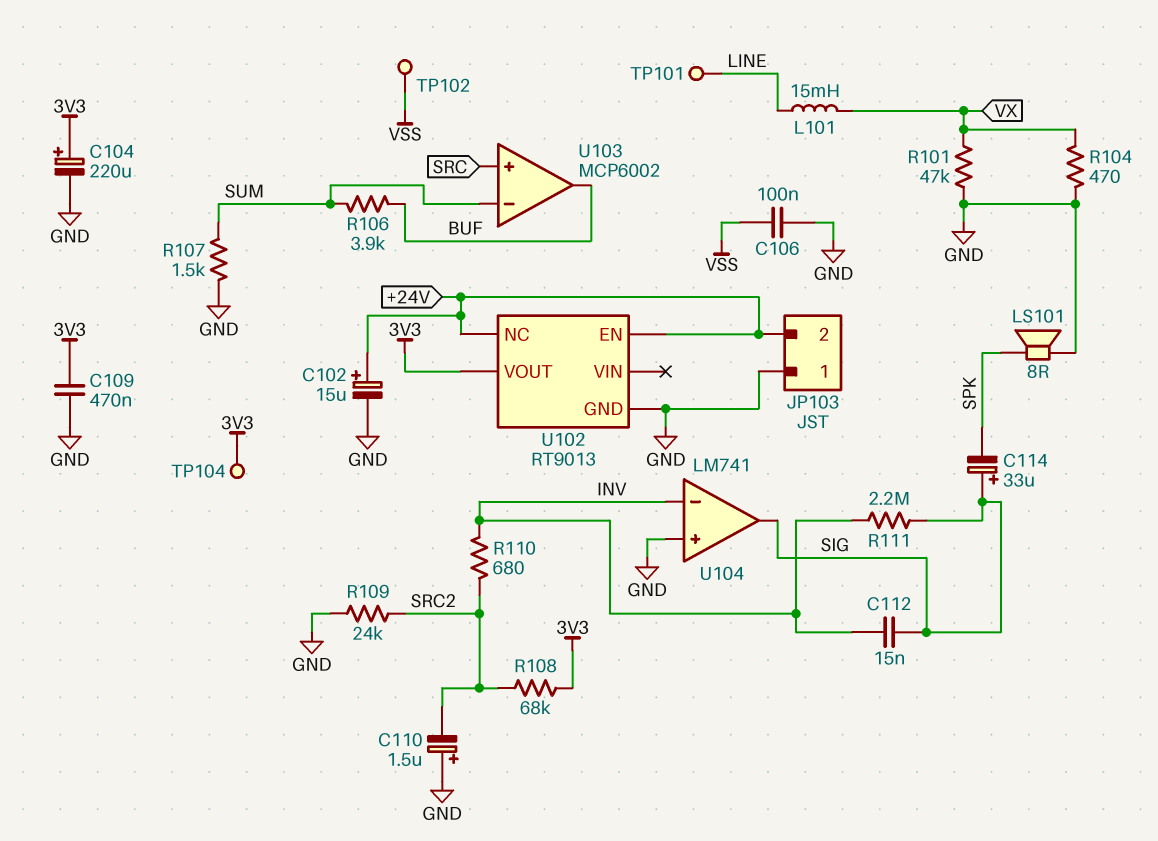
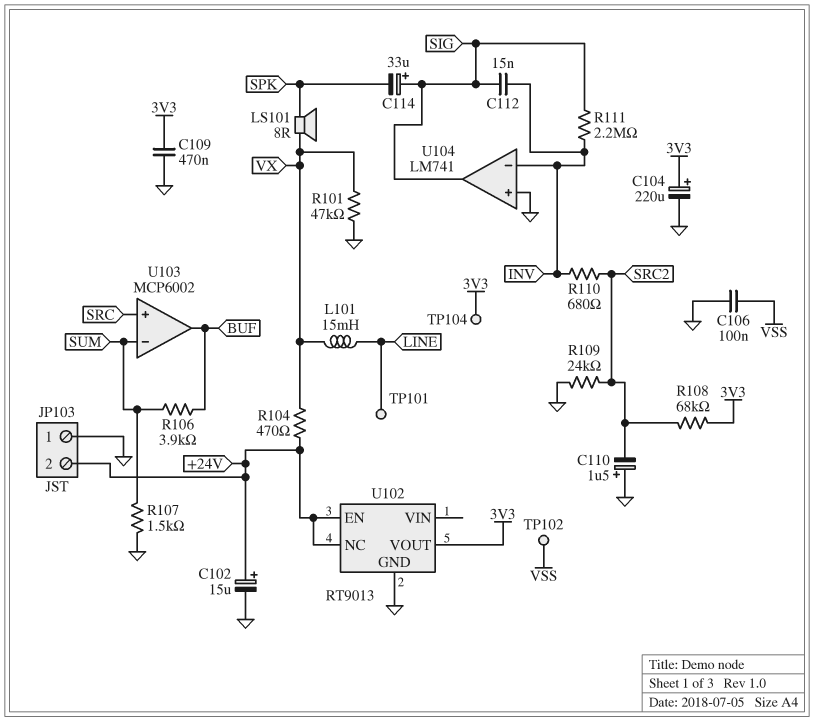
LS101: speaker 8R (GND, SPK) -> speaker 8R (SPK, VX)
R104: 470 (GND, VX) -> 470 (+24V, VX)

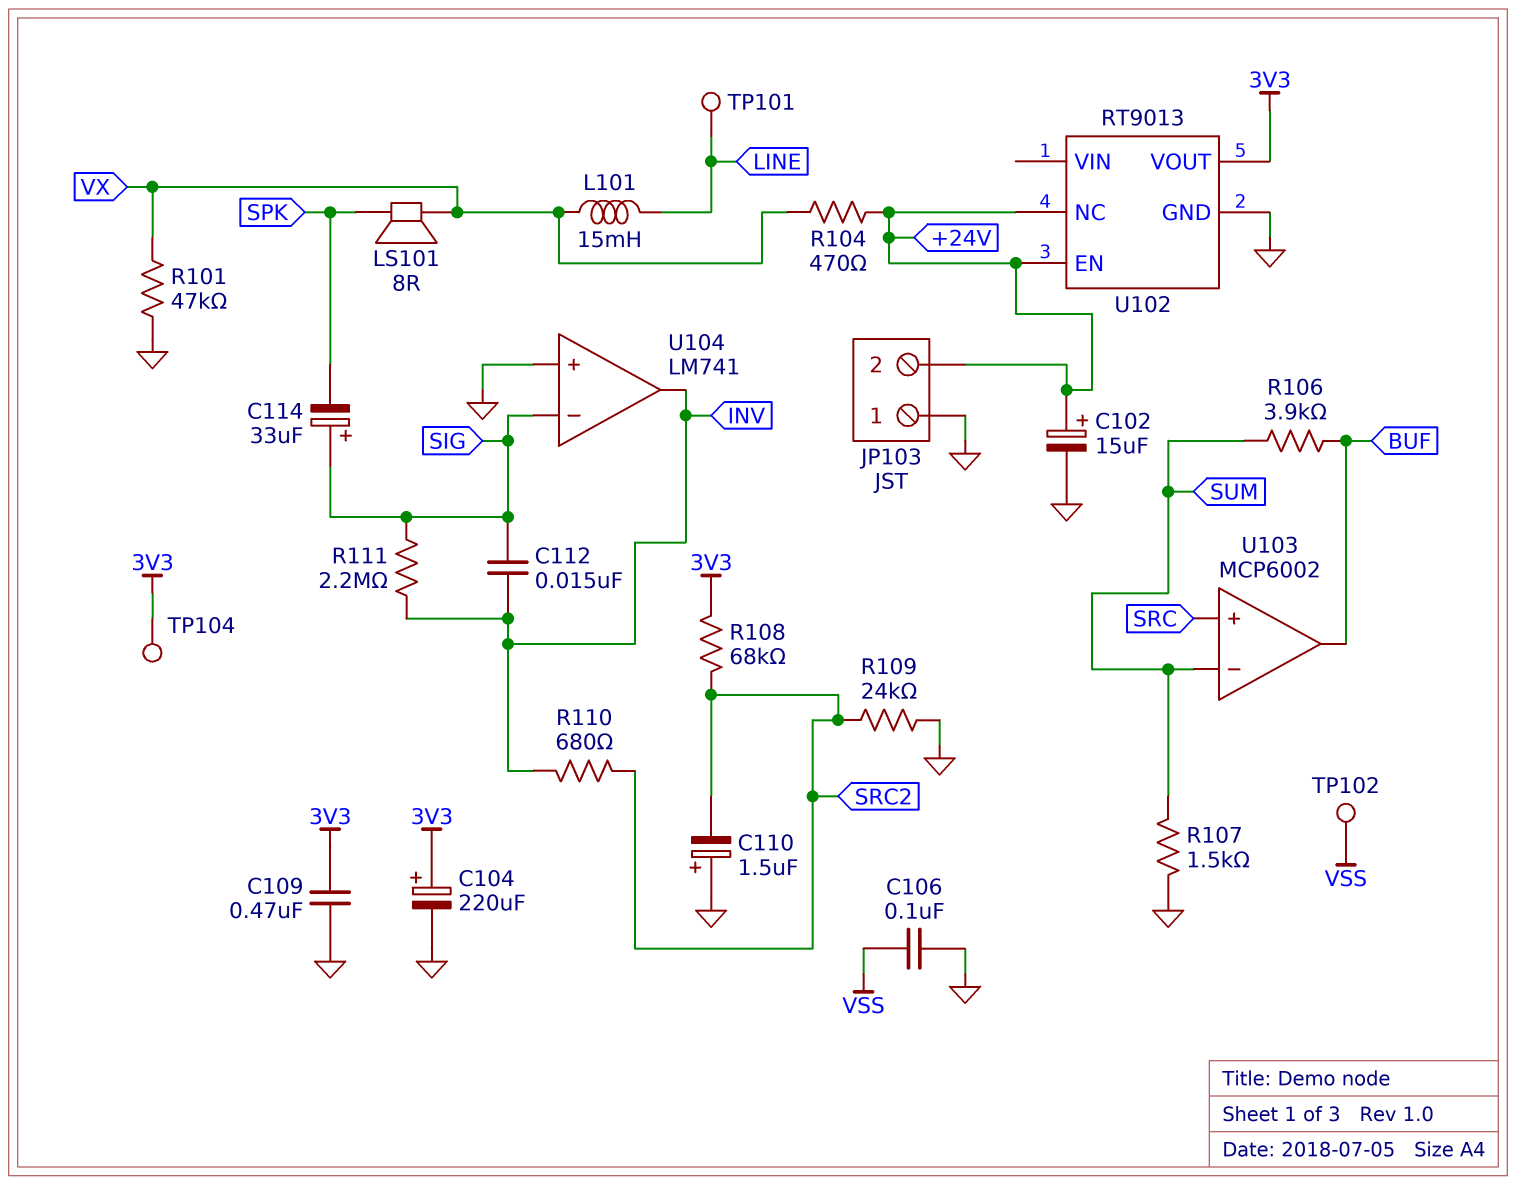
U104 pin in-: INV -> SIG
U104 pin out: SIG -> INV

